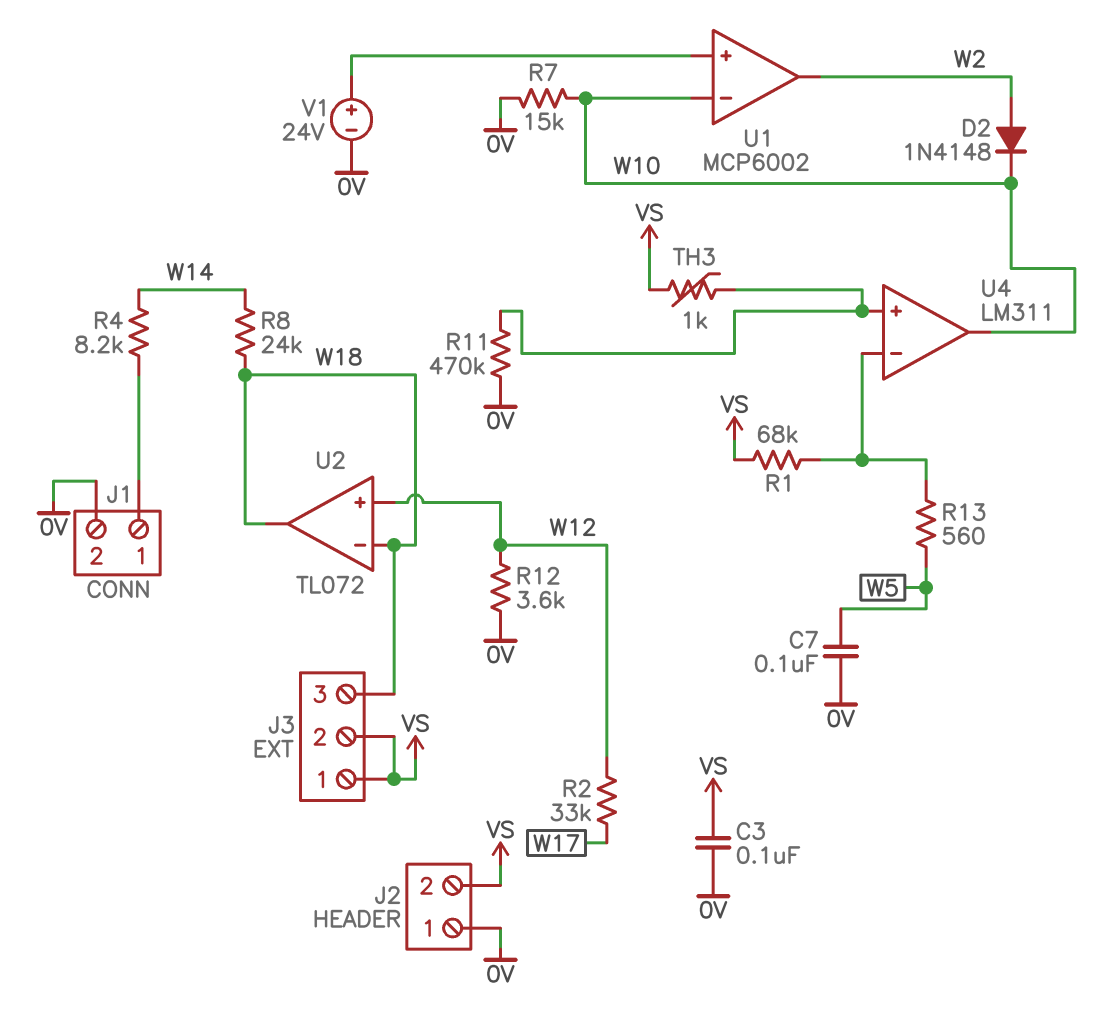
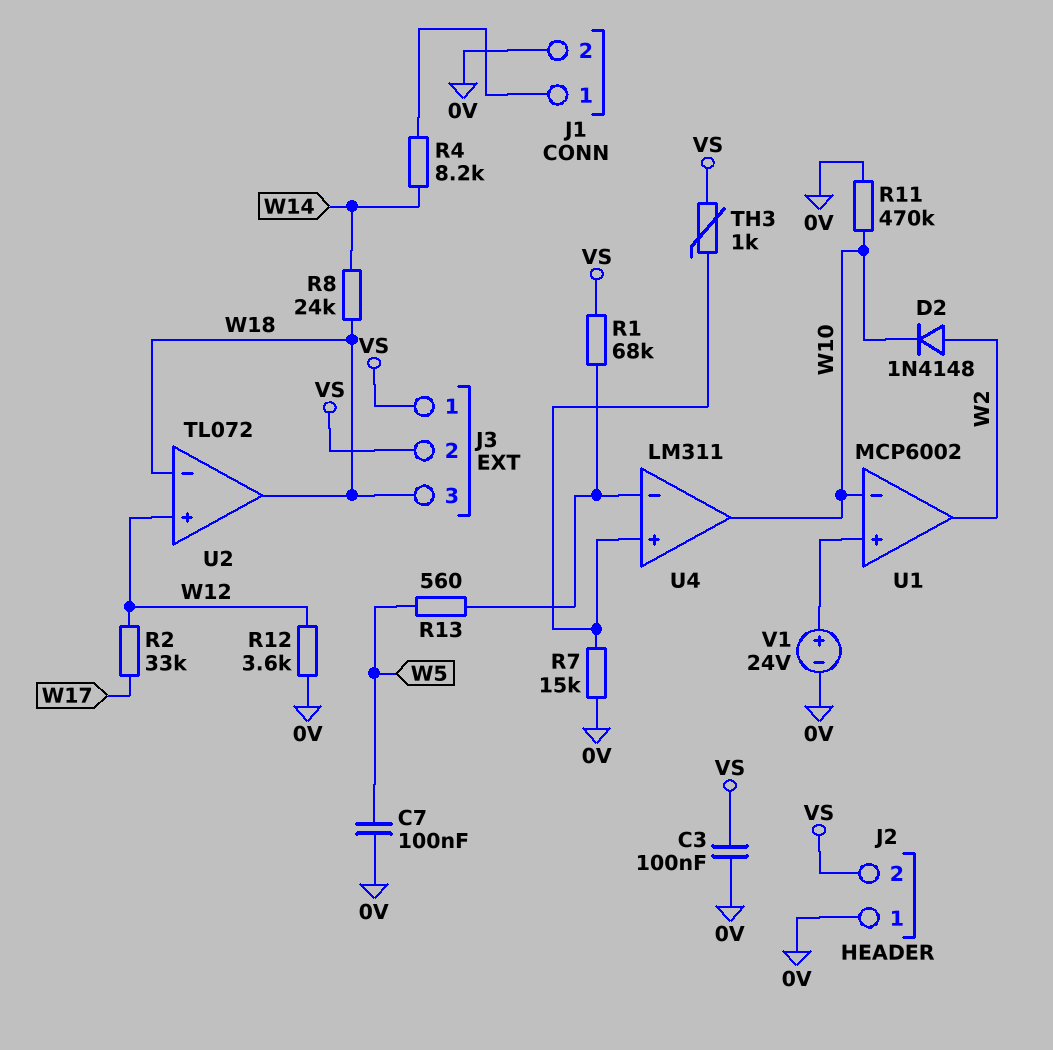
R7: 15k (0V, W10) -> 15k (0V, U4/in+)
R11: 470k (0V, U4/in+) -> 470k (0V, W10)

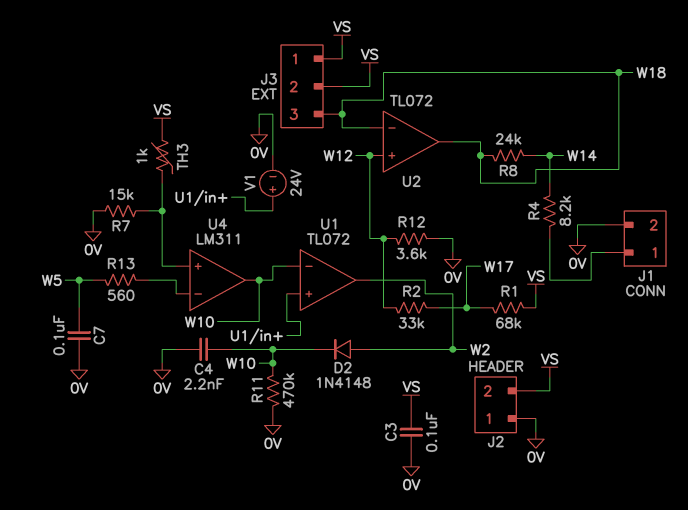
C4: none -> 2.2nF (0V, W10)
R1: 68k (U4/in-, VS) -> 68k (VS, W17)
U1: MCP6002 -> TL072

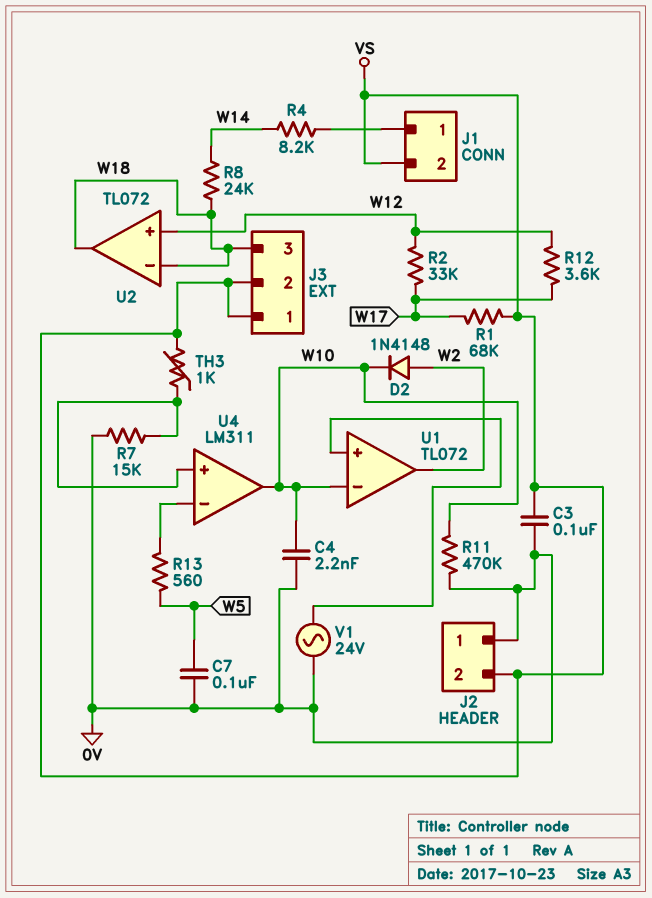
J1 pin 2: 0V -> VS
R12: 3.6k (0V, W12) -> 3.6k (W12, W17)
V1: 24V (plus U1/in+, minus 0V) -> AC 24V (0V, U1/in+)

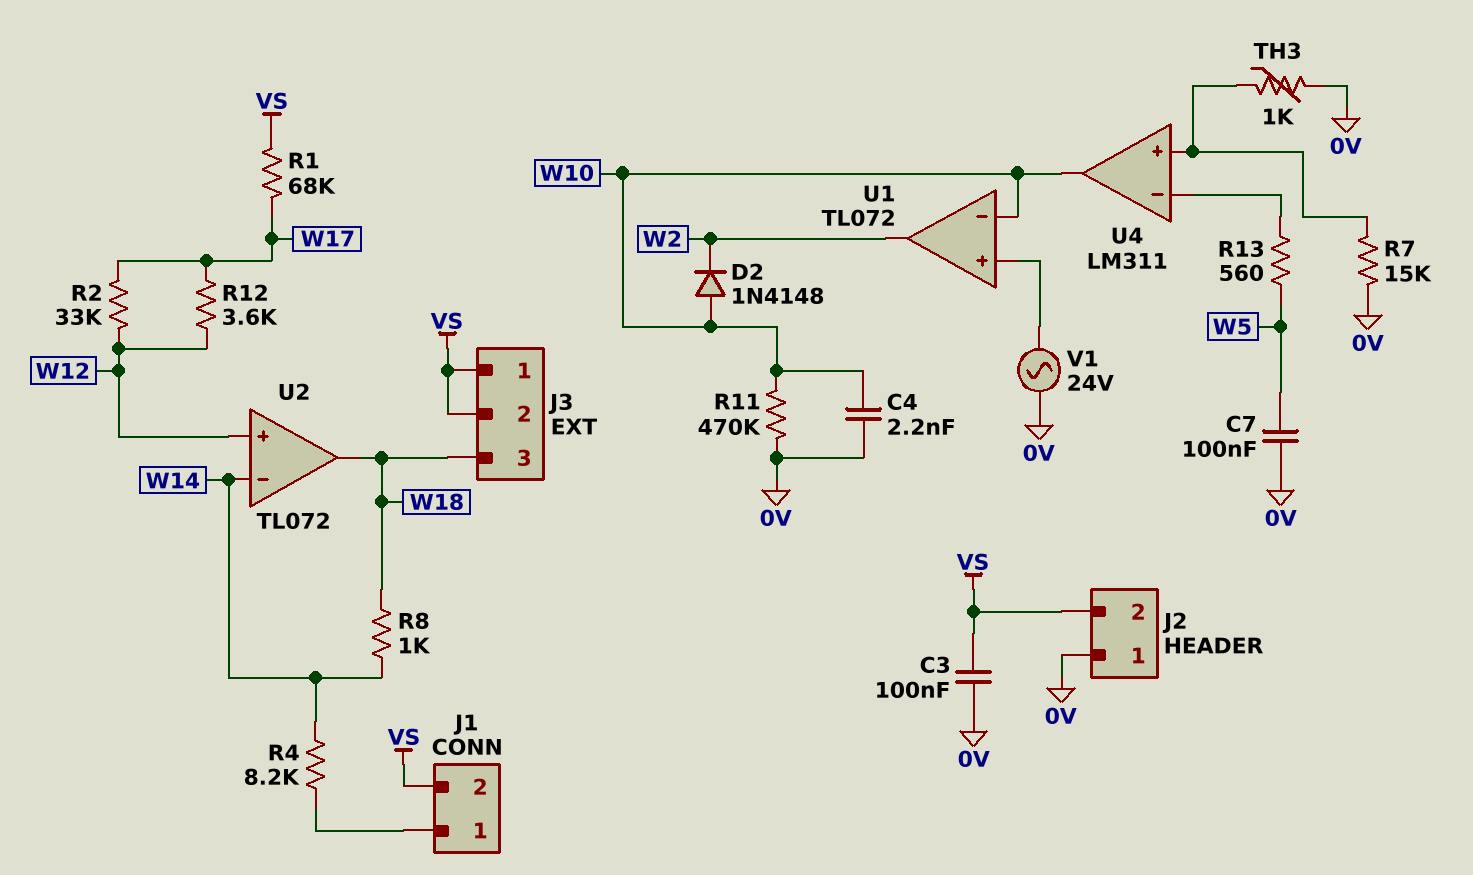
D2: diode 1N4148 (A W2, K W10) -> diode 1N4148 (A W10, K W2)
R8: 24k (W14, W18) -> 1k (W14, W18)
TH3: 1k (U4/in+, VS) -> 1k (0V, U4/in+)
U2 pin in-: W18 -> W14

